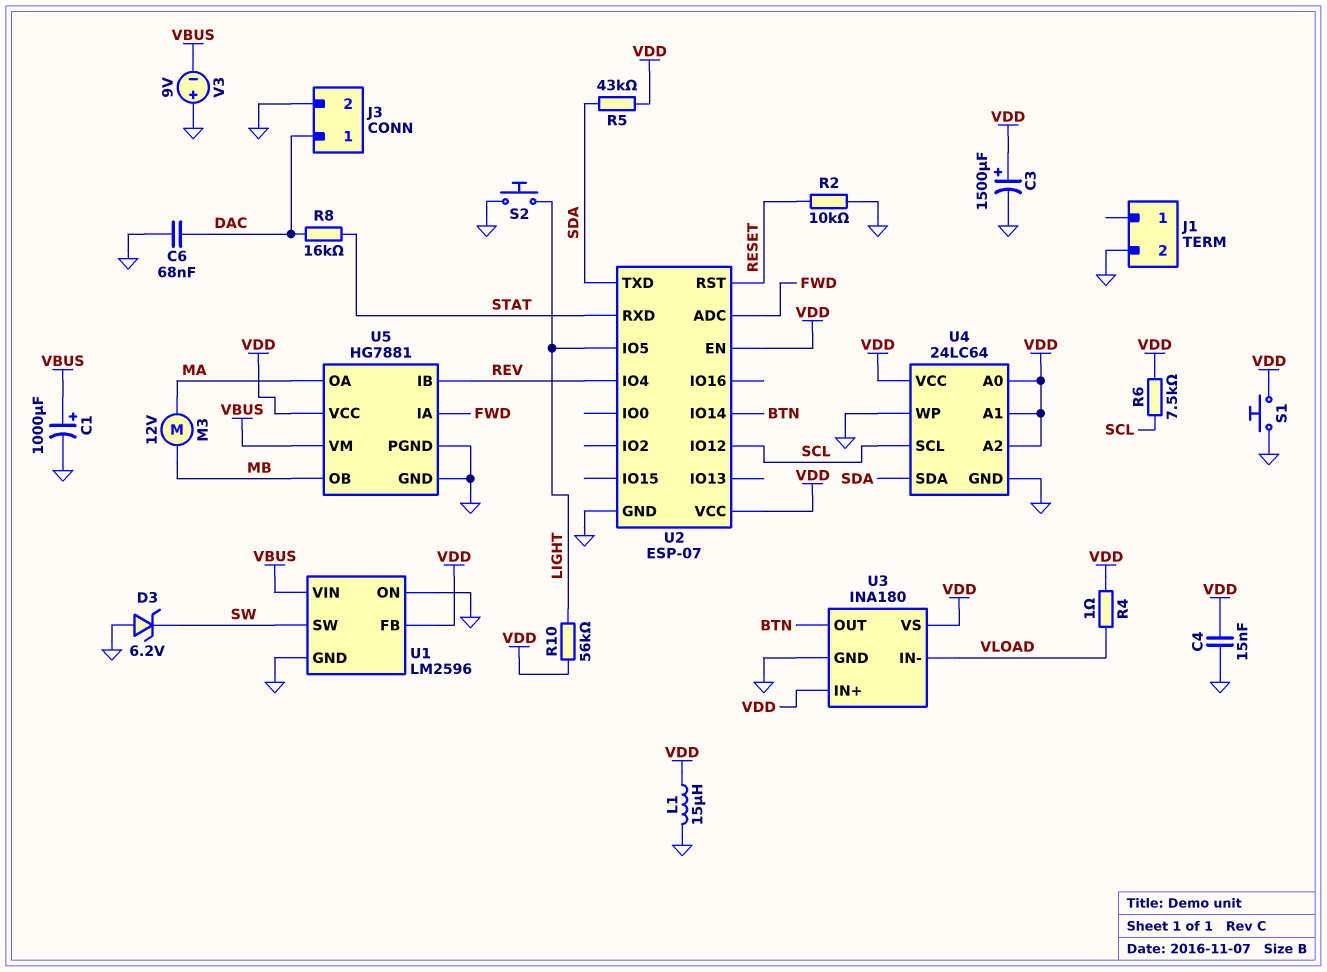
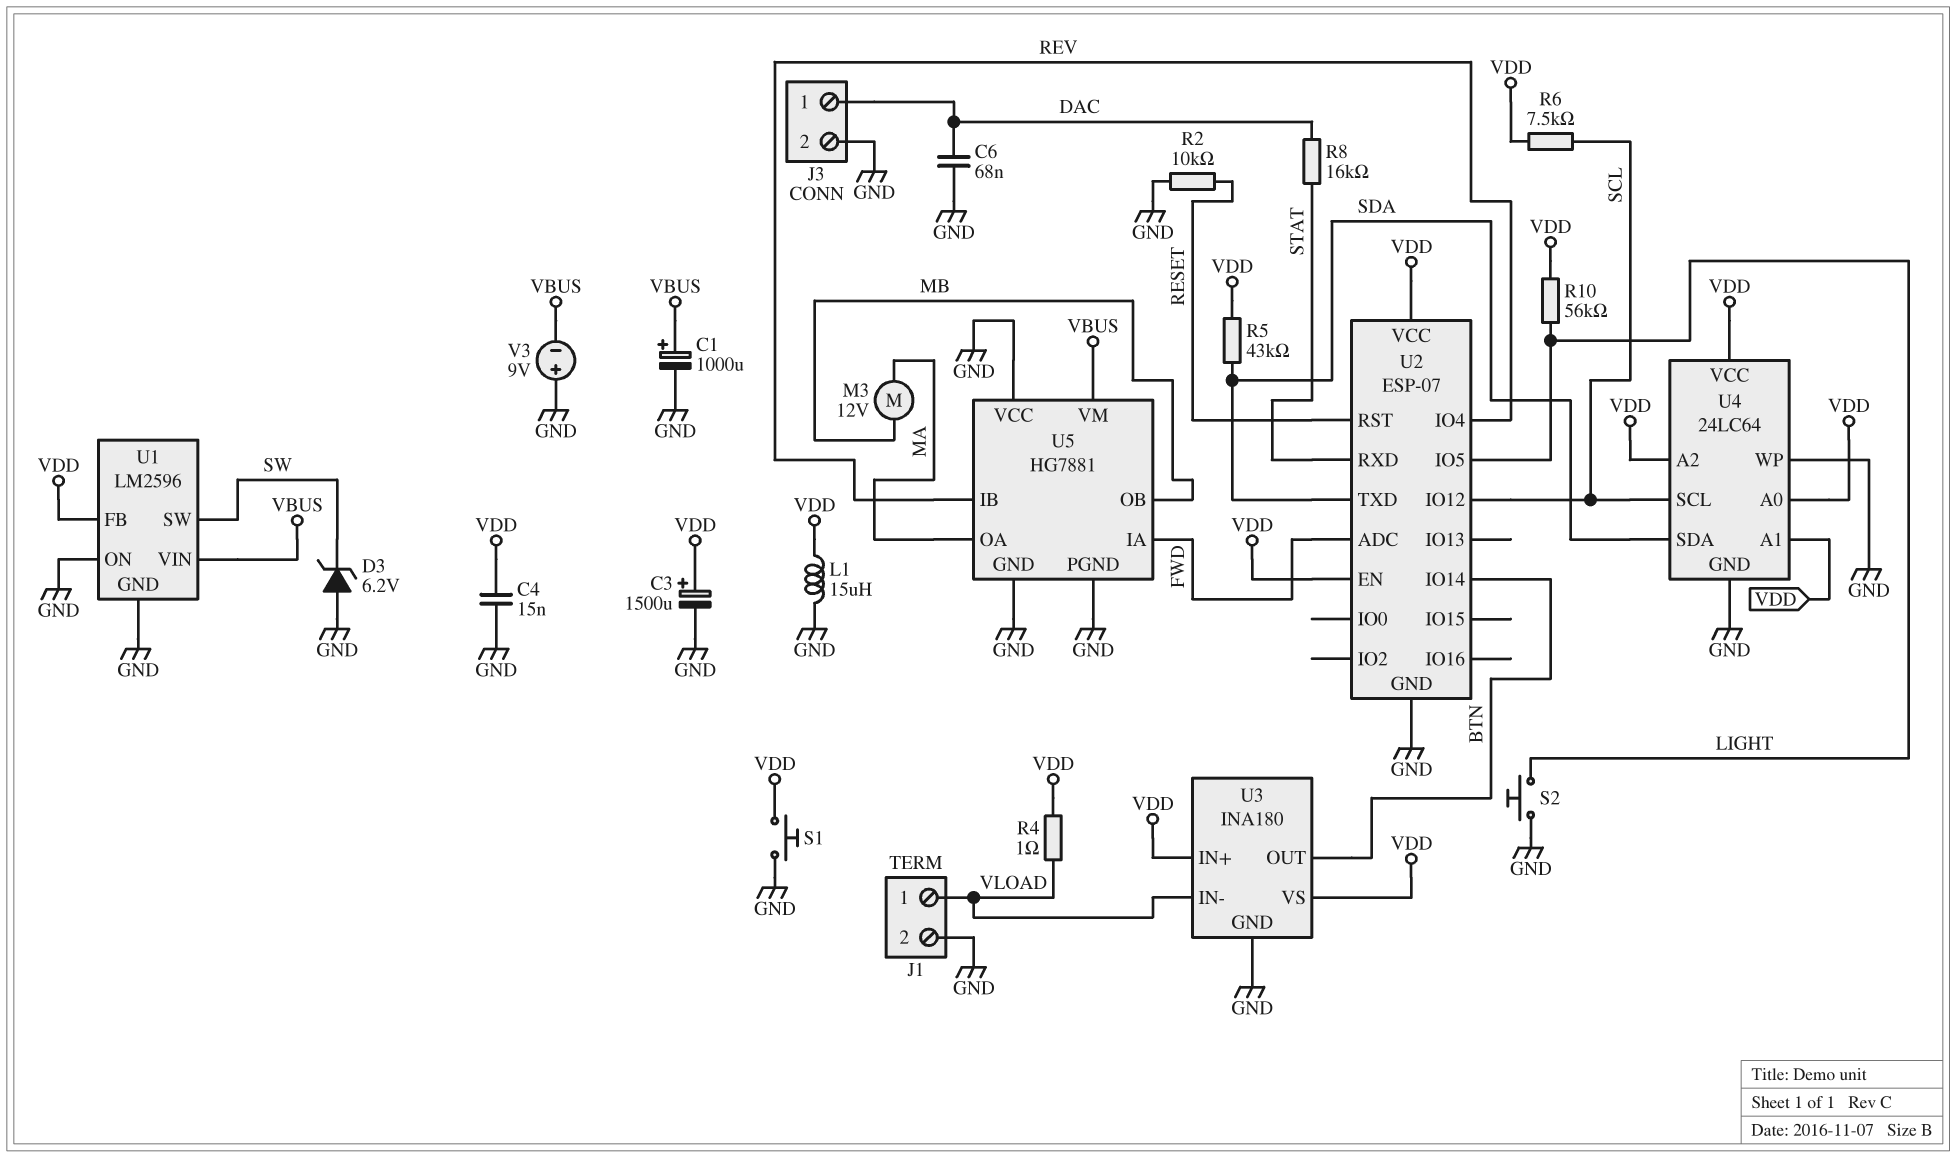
J1 pin 1: none -> VLOAD
U5 pin VCC: VDD -> GND

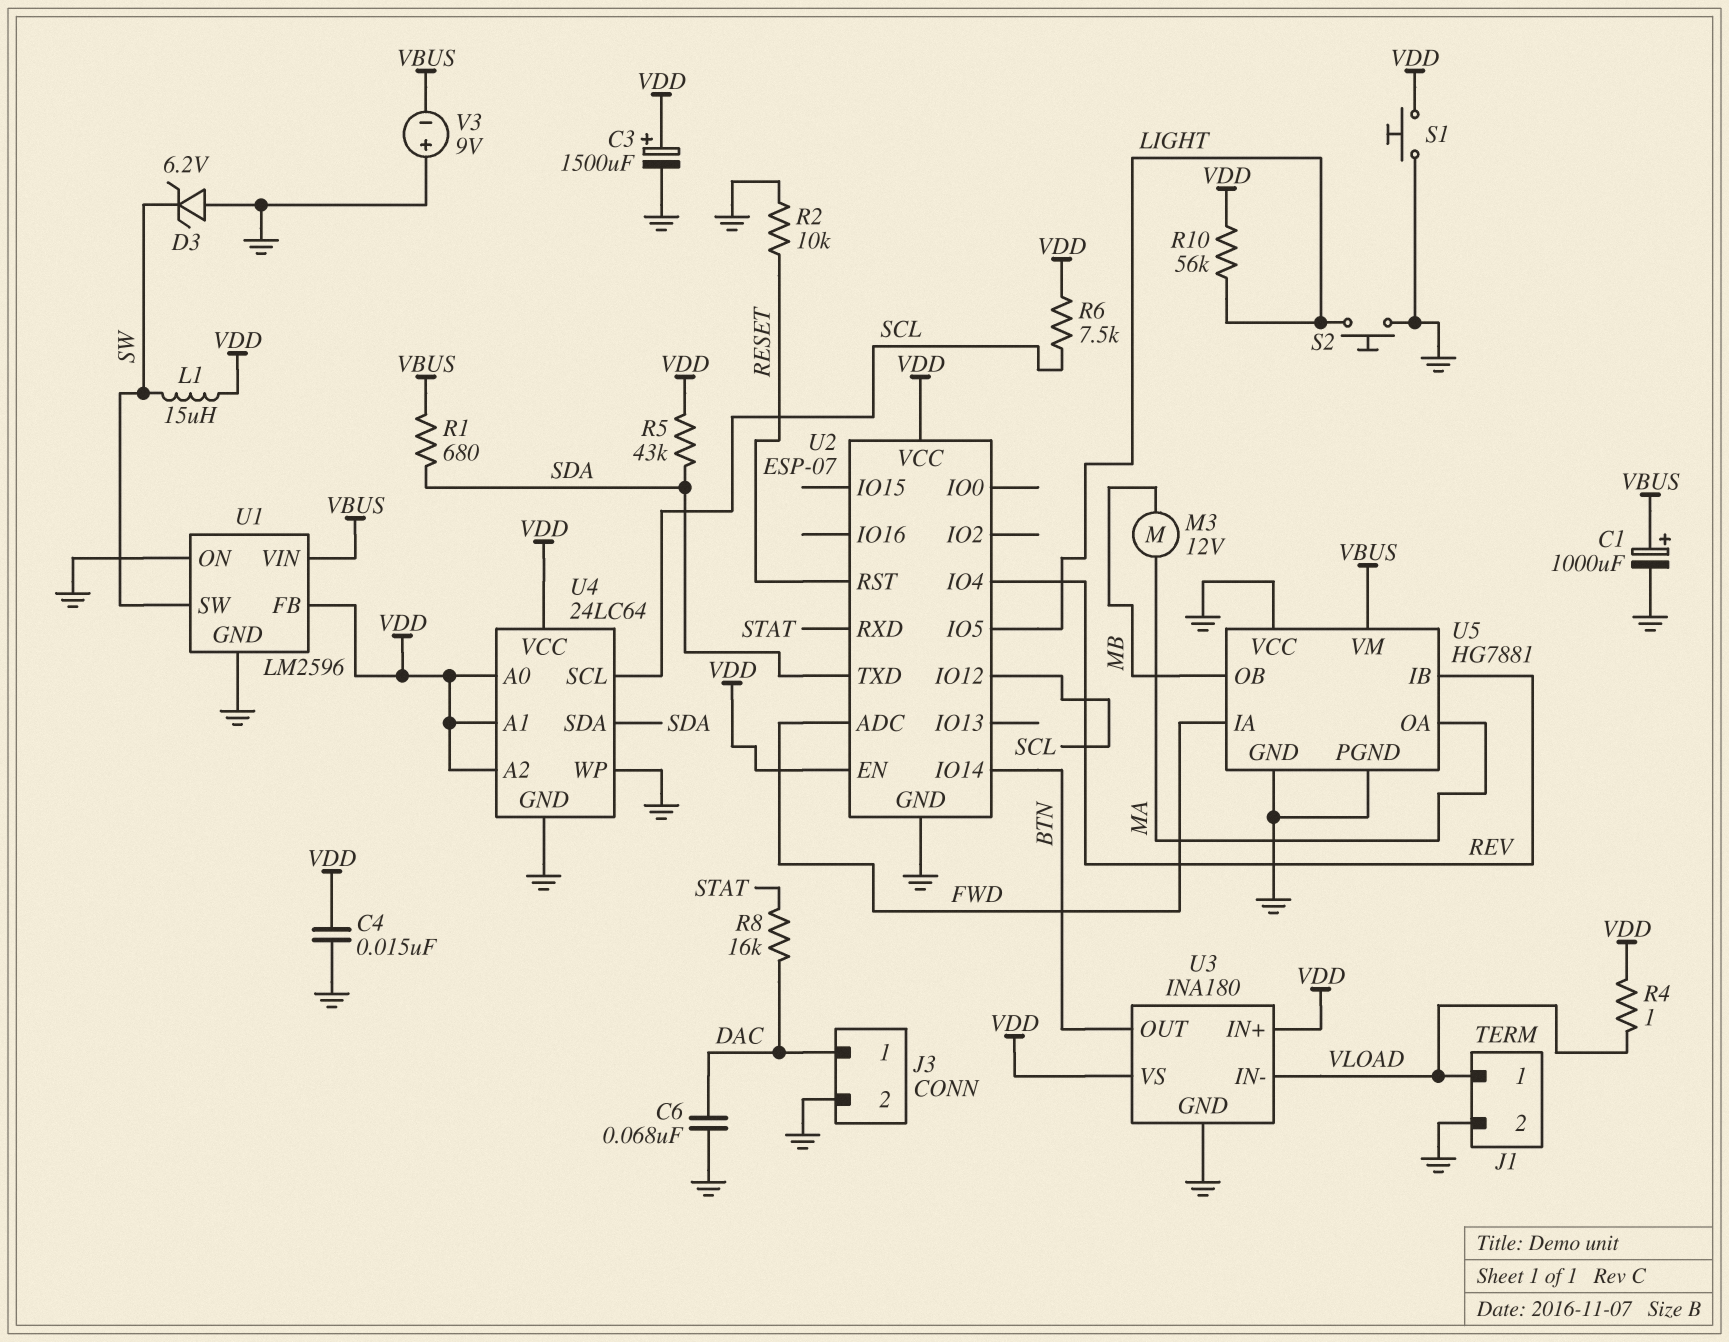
L1: 15uH (GND, VDD) -> 15uH (SW, VDD)
R1: none -> 680 (SDA, VBUS)

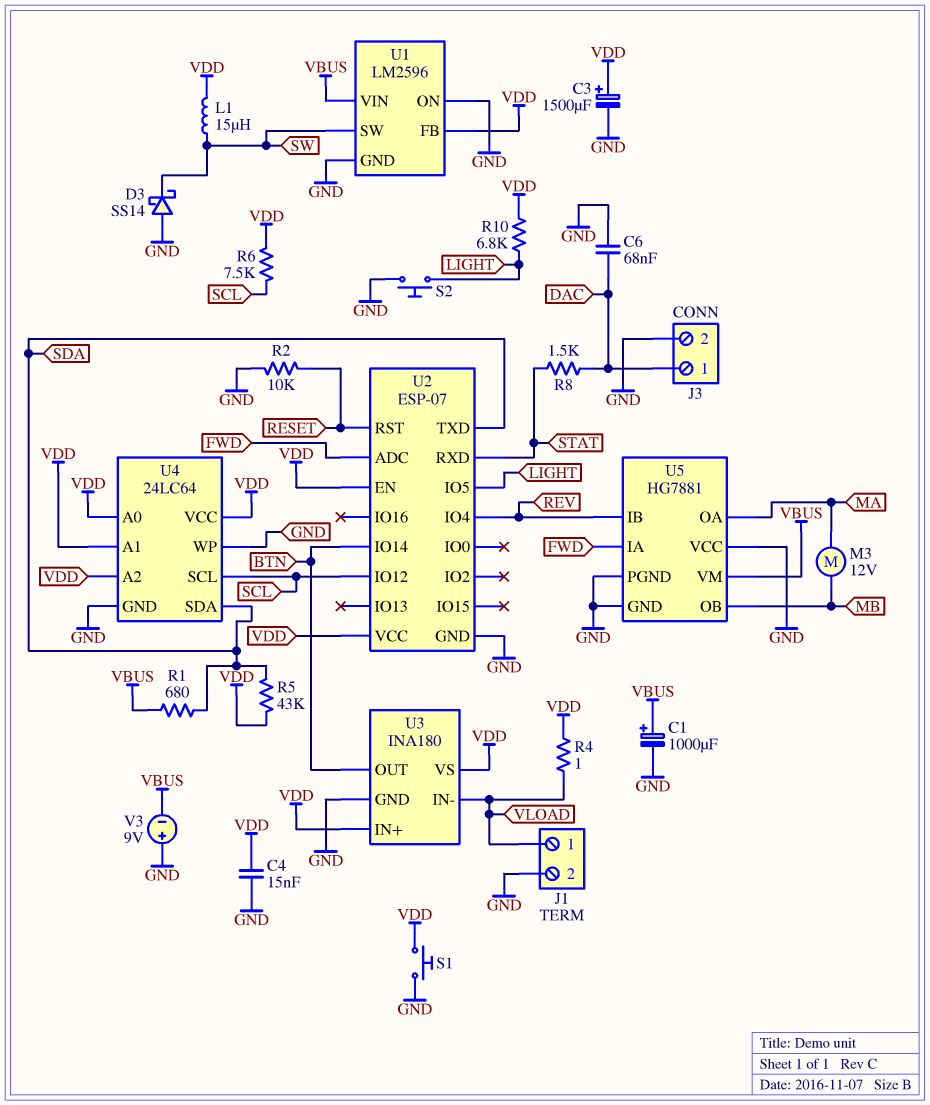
D3: zener 6.2V (A GND, K SW) -> schottky SS14 (A GND, K SW)
R8: 16k (DAC, STAT) -> 1.5k (DAC, STAT)
R10: 56k (LIGHT, VDD) -> 6.8k (LIGHT, VDD)

